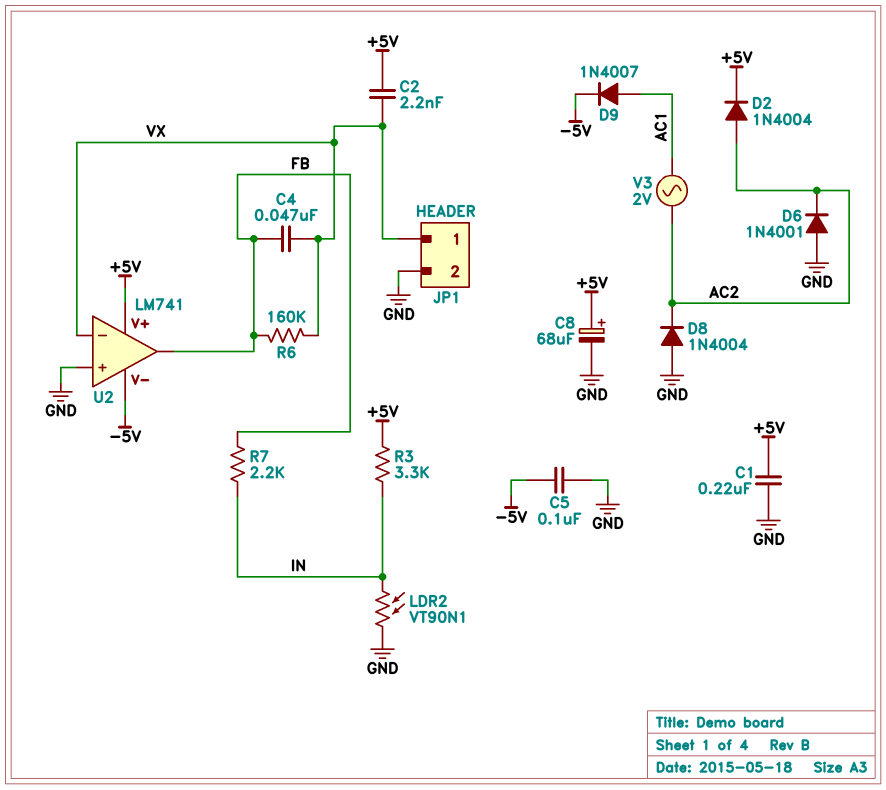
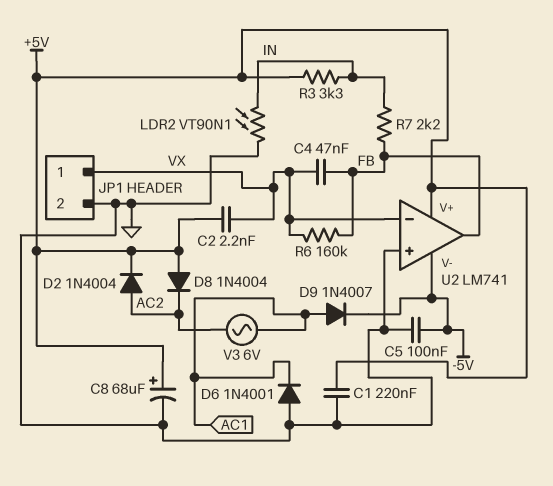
D6: diode 1N4001 (A GND, K AC2) -> diode 1N4001 (A GND, K AC1)
D8: diode 1N4004 (A GND, K AC2) -> diode 1N4004 (A +5V, K AC2)
V3: AC 2V (AC1, AC2) -> AC 6V (AC1, AC2)

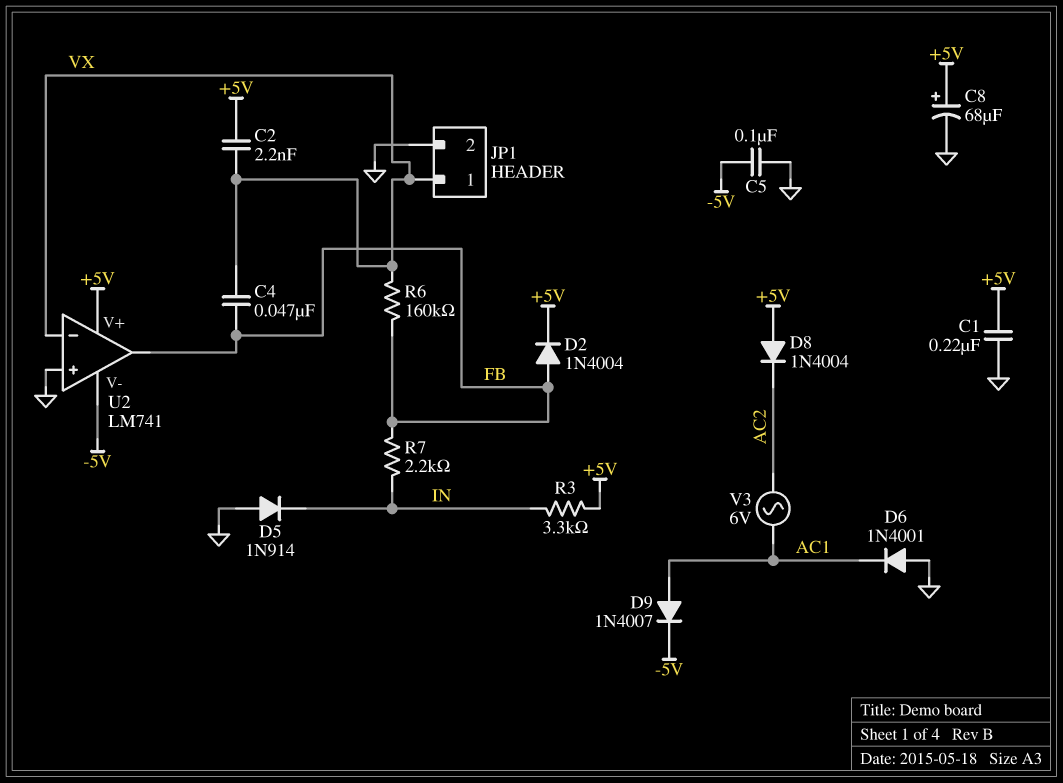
D2: diode 1N4004 (A AC2, K +5V) -> diode 1N4004 (A FB, K +5V)
D5: none -> diode 1N914 (A GND, K IN)
LDR2: VT90N1 (GND, IN) -> none

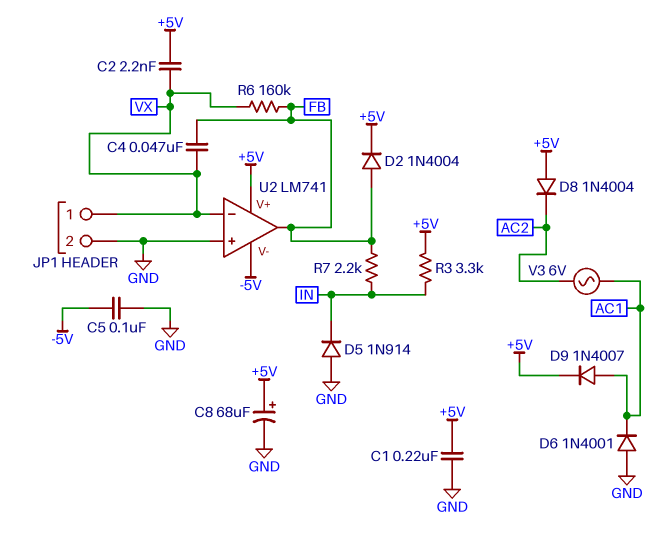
D9: diode 1N4007 (A AC1, K -5V) -> diode 1N4007 (A AC1, K +5V)

